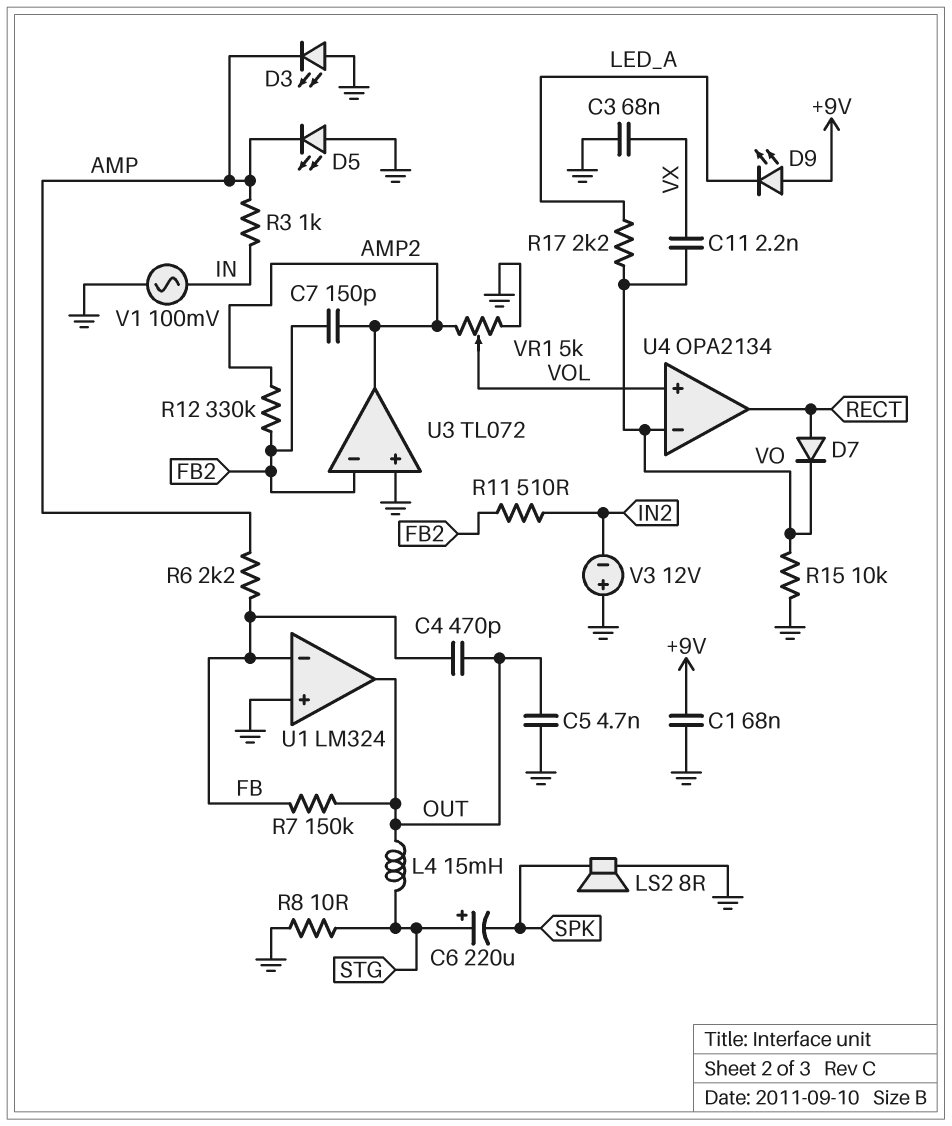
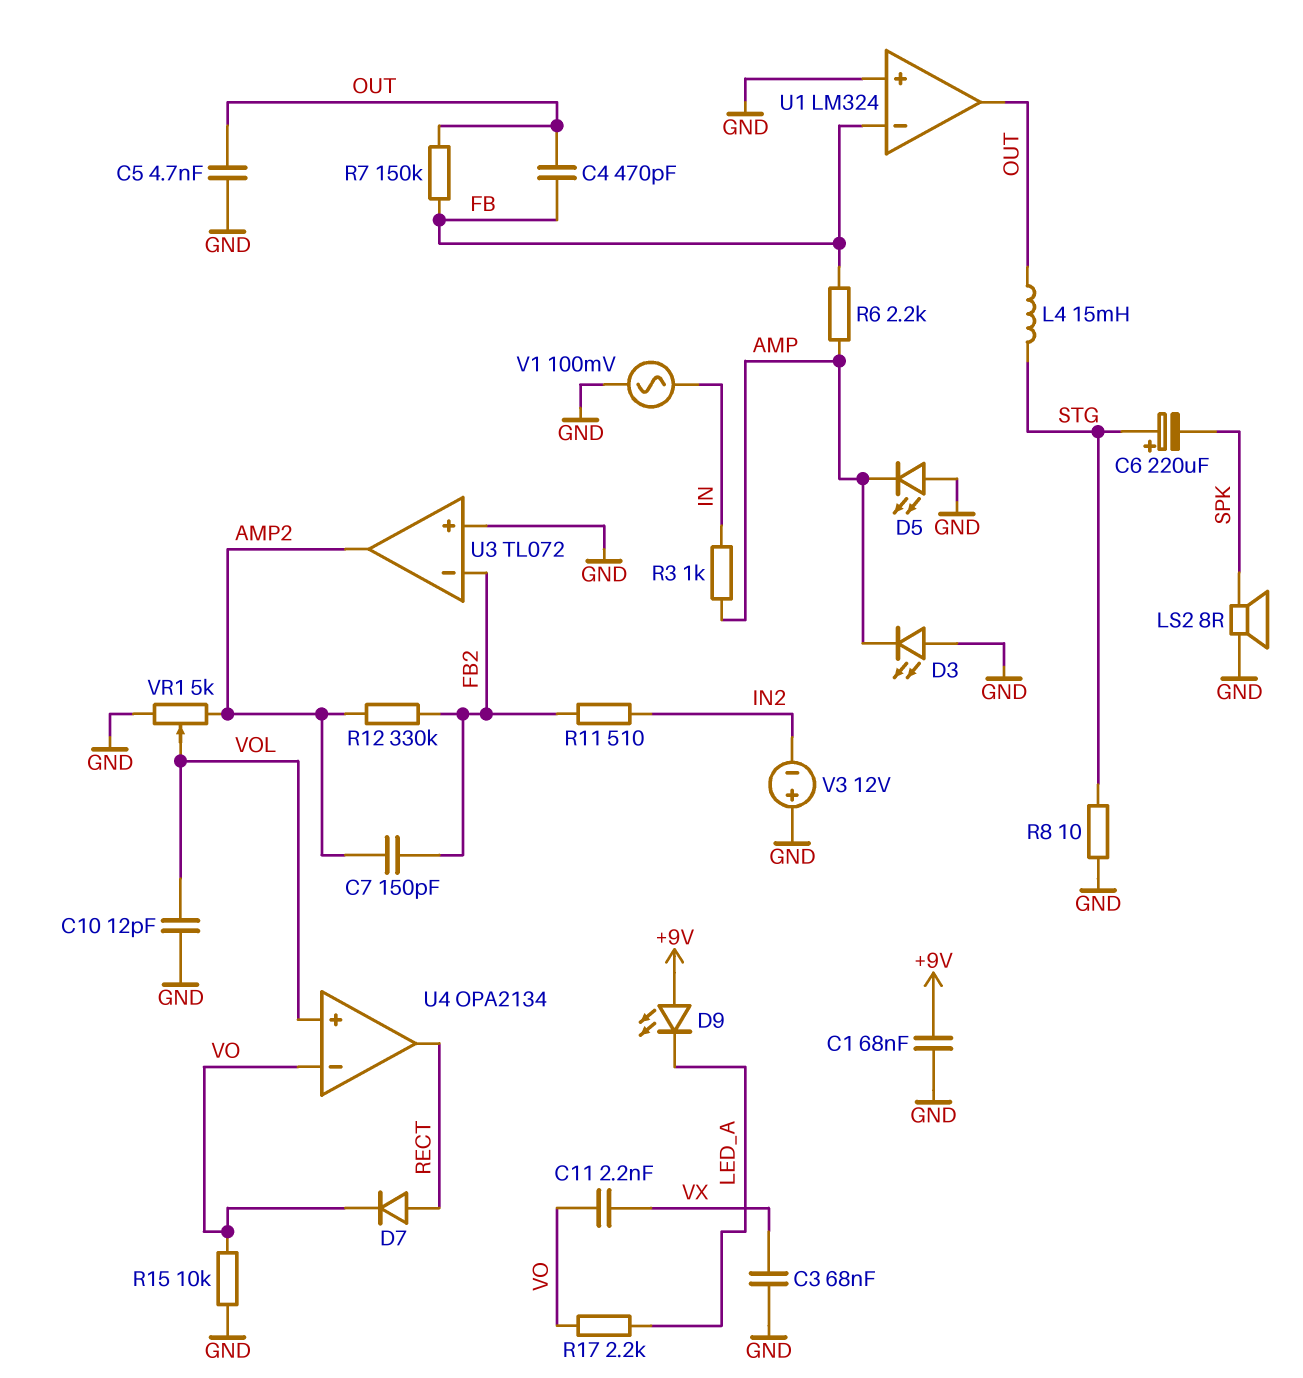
C10: none -> 12pF (GND, VOL)

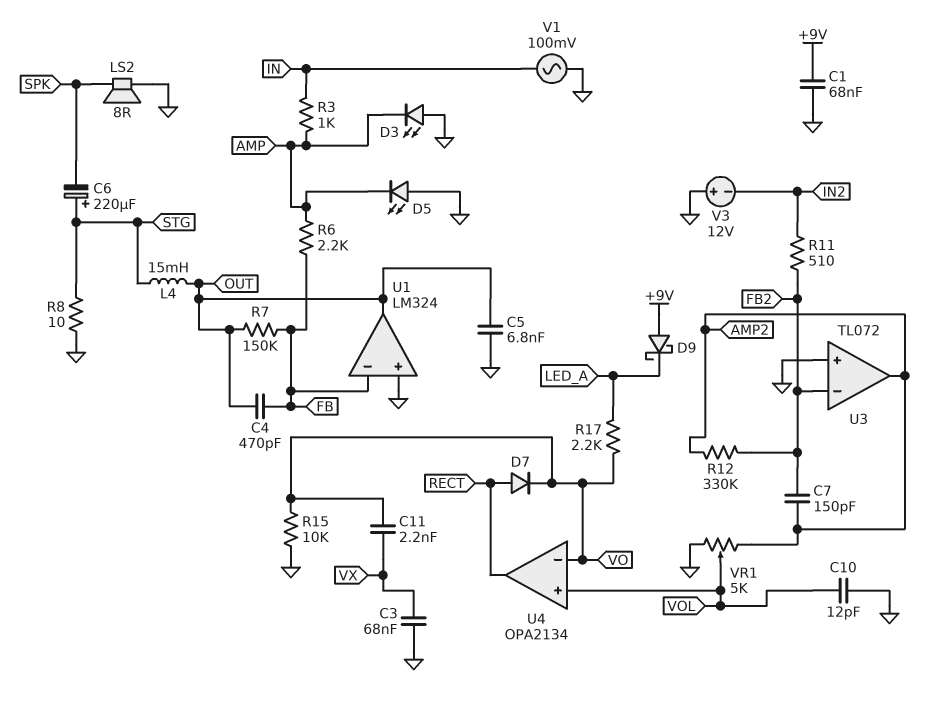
C5: 4.7nF (GND, OUT) -> 6.8nF (GND, OUT)
D9: LED (A +9V, K LED_A) -> schottky (A +9V, K LED_A)

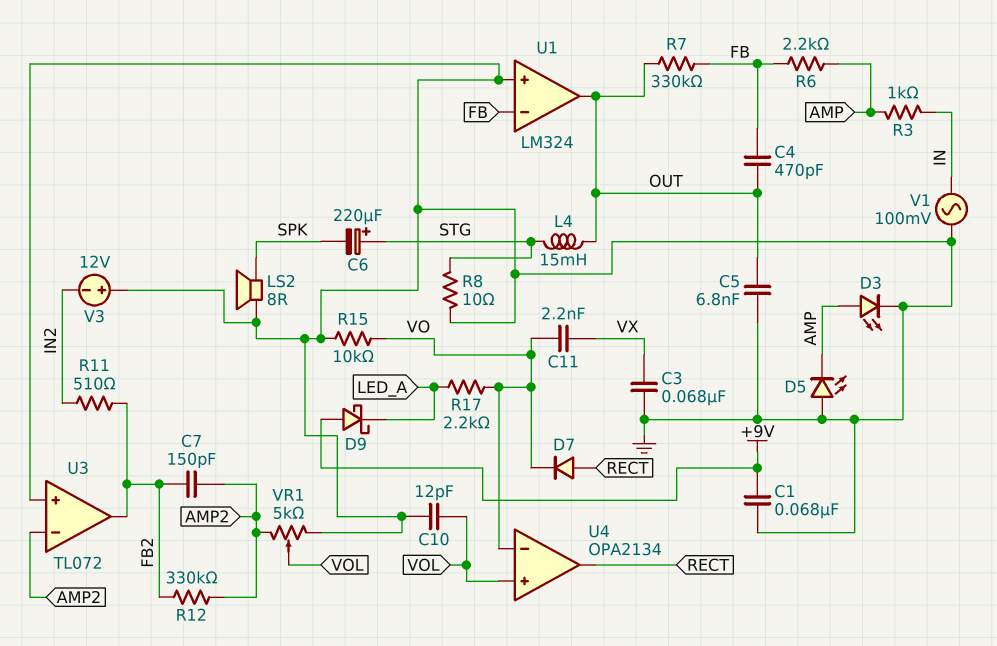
D3: LED (A GND, K AMP) -> LED (A AMP, K GND)
R7: 150k (FB, OUT) -> 330k (FB, OUT)
U3 pin in-: FB2 -> AMP2
U3 pin out: AMP2 -> FB2

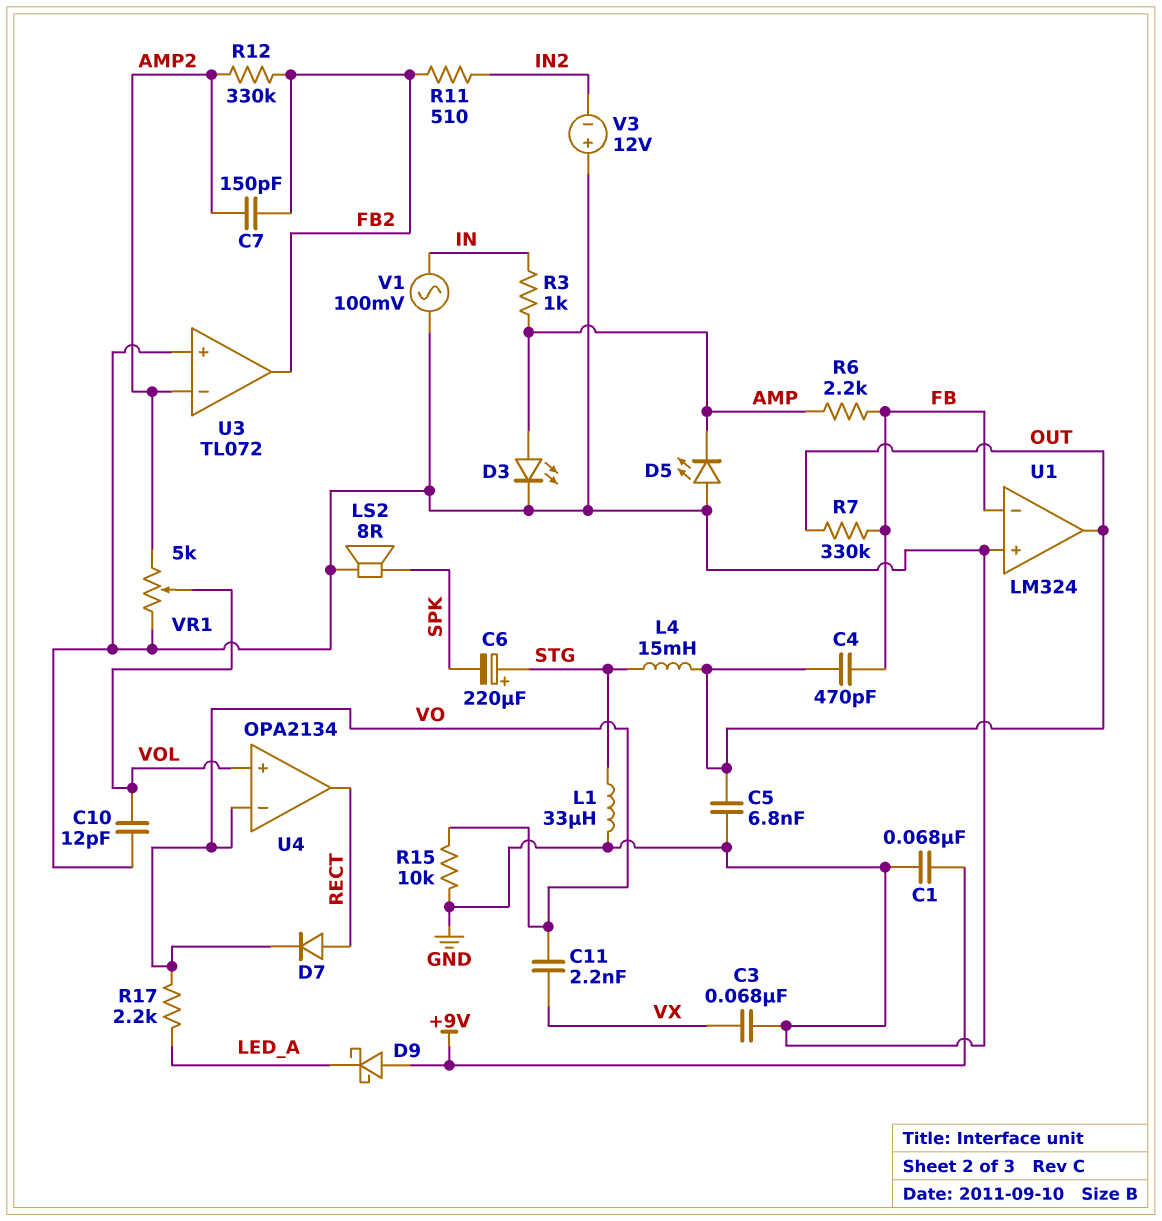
L1: none -> 33uH (GND, STG)
R8: 10 (GND, STG) -> none

